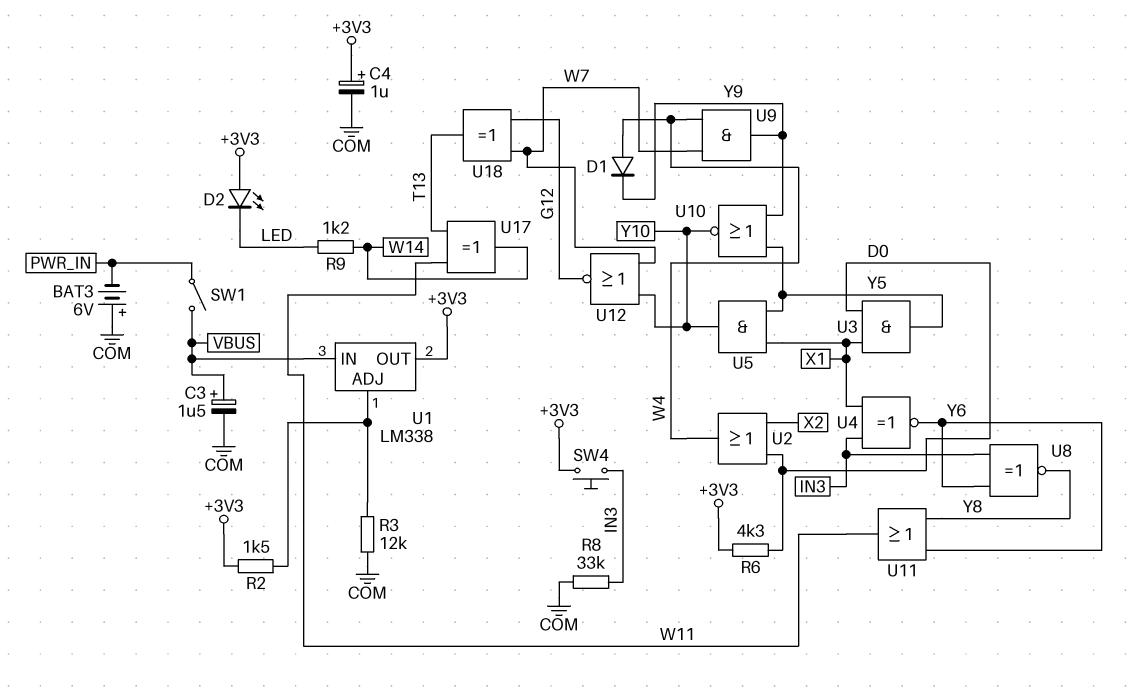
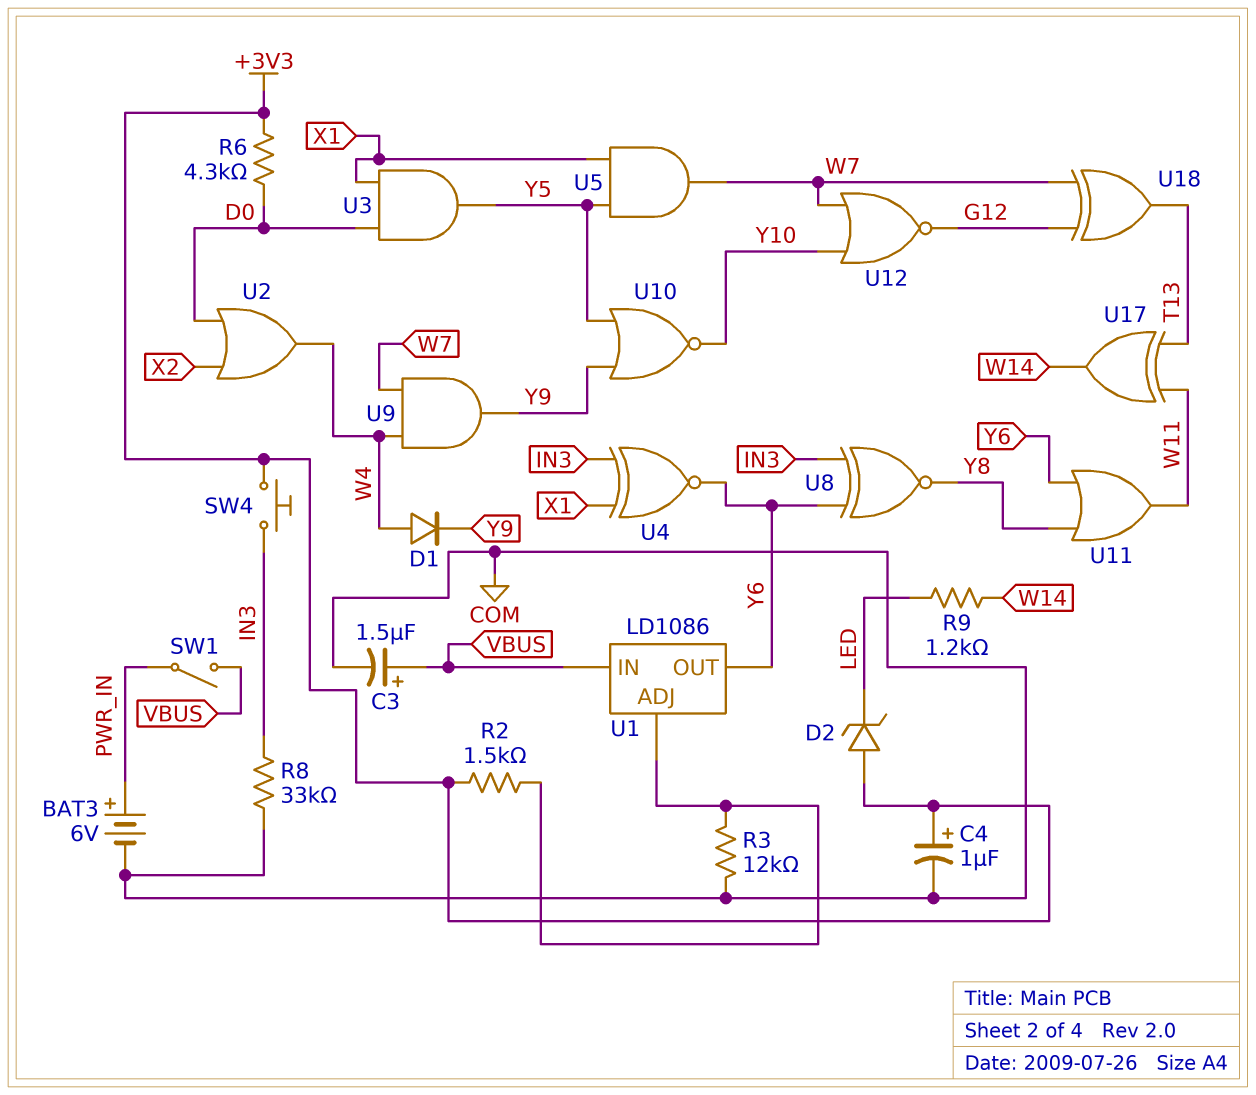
BAT3: 6V (plus COM, minus PWR_IN) -> 6V (plus PWR_IN, minus COM)
D2: LED (A +3V3, K LED) -> zener (A +3V3, K LED)
U1: LM338 -> LD1086
U1 pin OUT: +3V3 -> Y6
U5: AND (in X1, in Y5, out Y10) -> AND (in X1, in Y5, out W7)

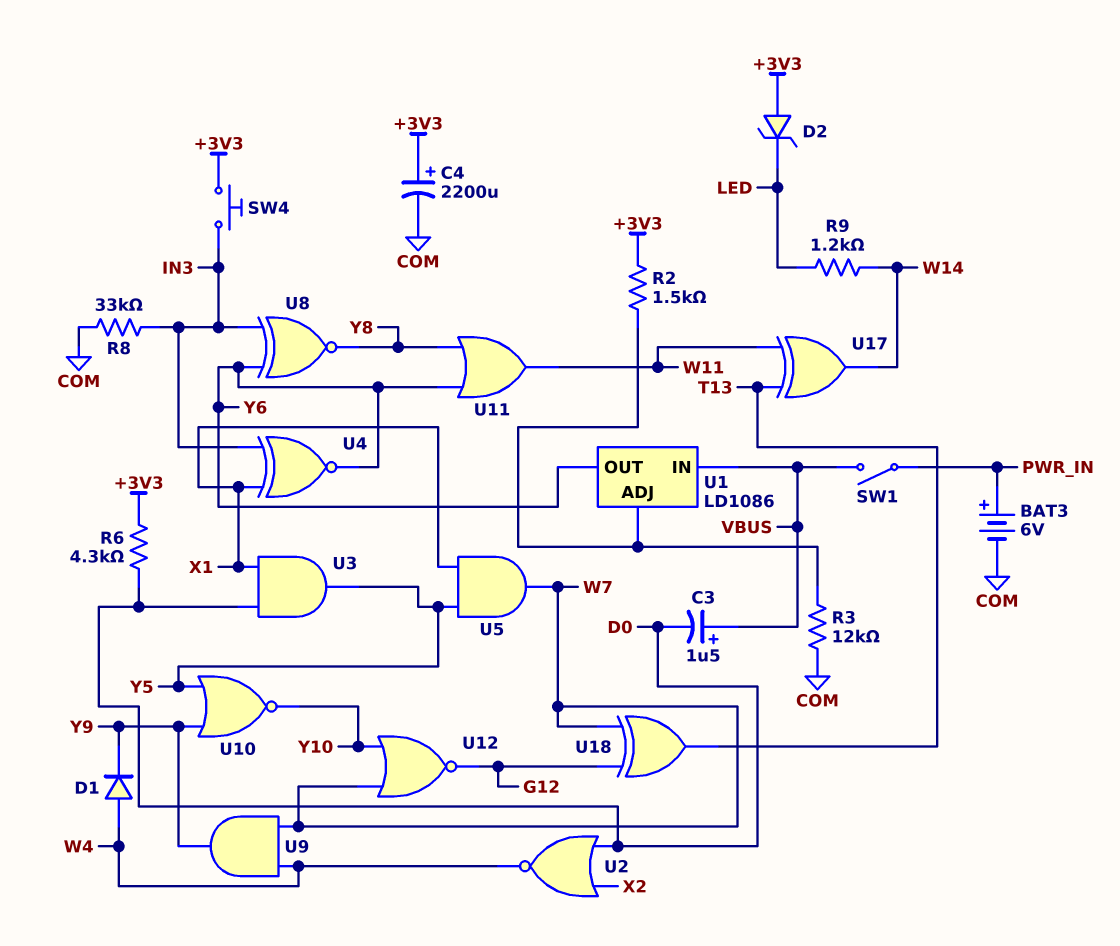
C3: 1.5uF (plus VBUS, minus COM) -> 1.5uF (plus VBUS, minus D0)
C4: 1uF (plus +3V3, minus COM) -> 2200uF (plus +3V3, minus COM)
U2: OR (in D0, in X2, out W4) -> NOR (in D0, in X2, out W4)

